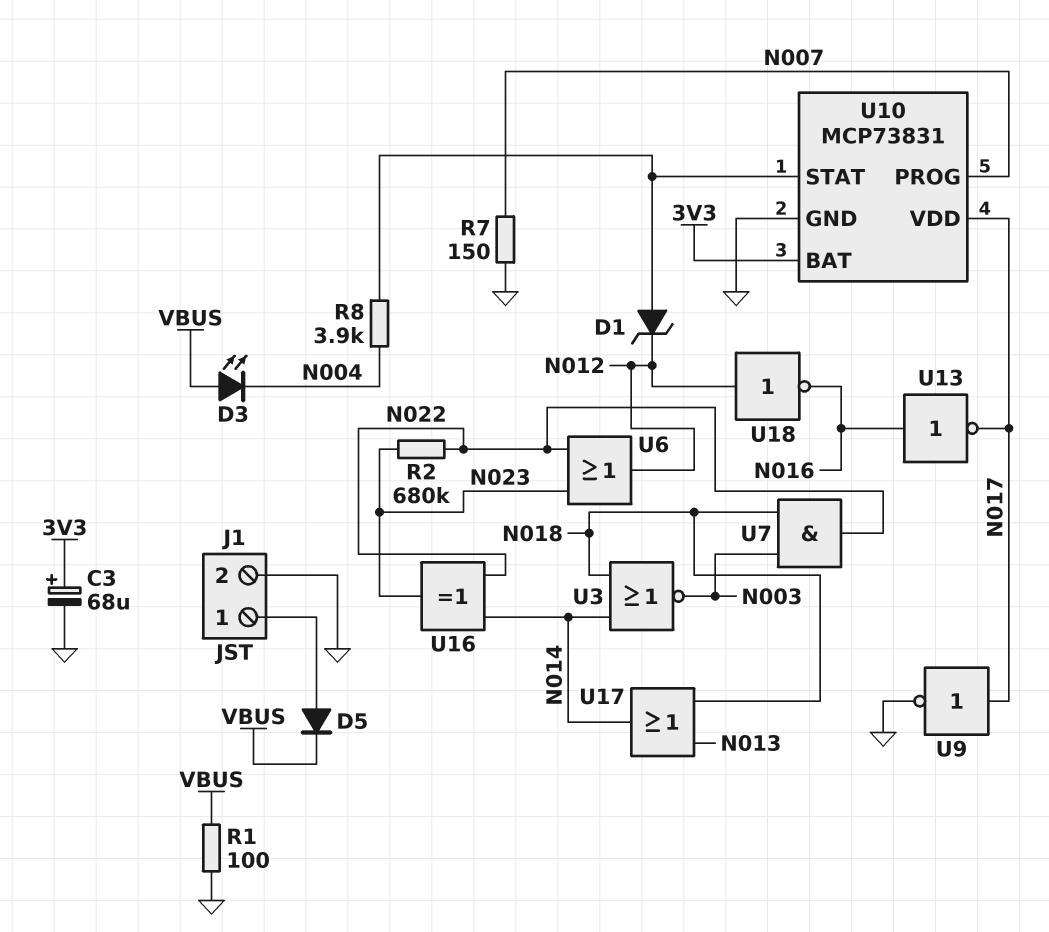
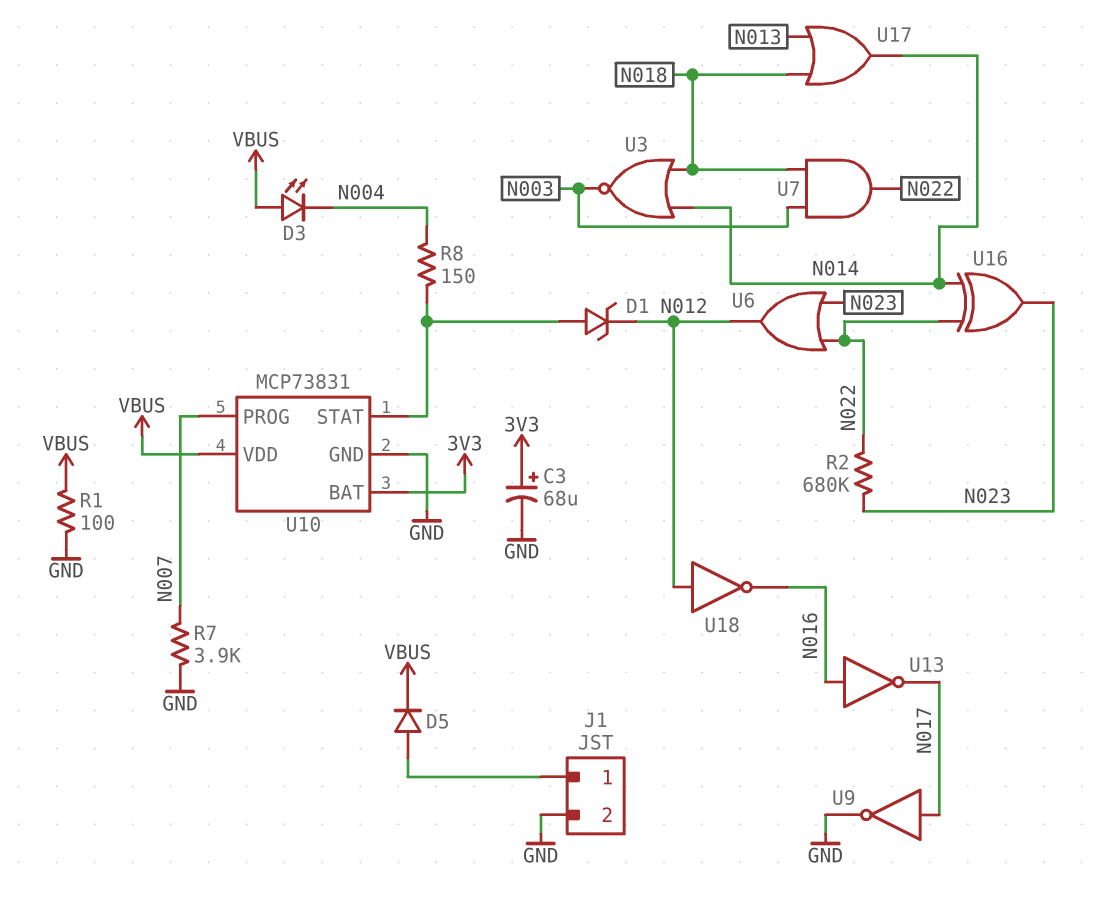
R7: 150 (GND, N007) -> 3.9k (GND, N007)
R8: 3.9k (N004, U10/STAT) -> 150 (N004, U10/STAT)
U10 pin VDD: N017 -> VBUS

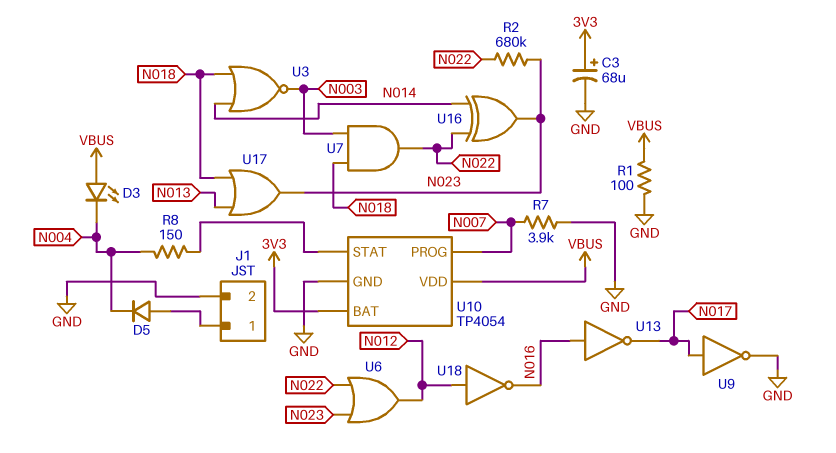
D1: zener (A U10/STAT, K N012) -> none
D5: diode (A J1/1, K VBUS) -> diode (A J1/1, K N004)
U10: MCP73831 -> TP4054
U17: OR (in N013, in N018, out N014) -> OR (in N013, in N018, out N023)

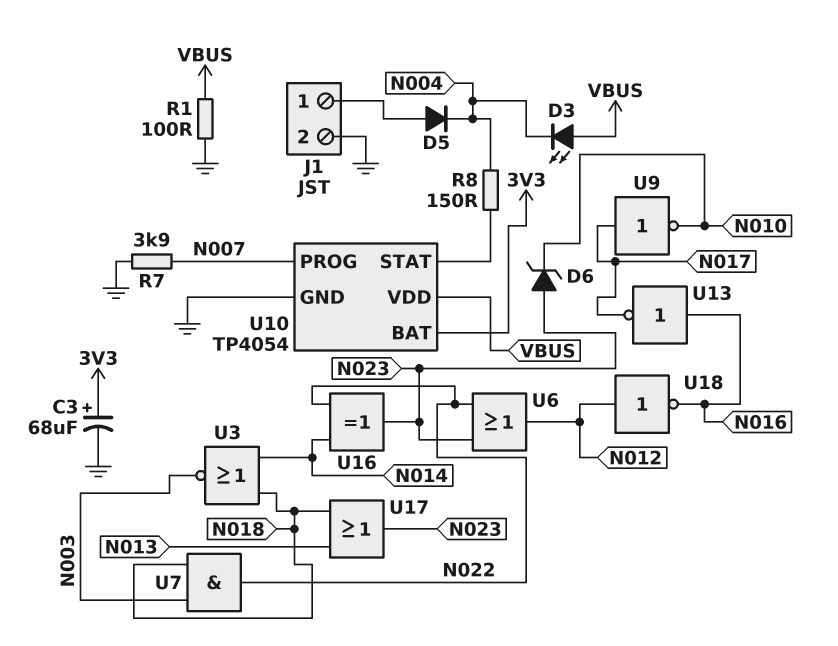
D6: none -> zener (A N023, K N010)
R2: 680k (N022, N023) -> none
U9: NOT (in N017, out GND) -> NOT (in N017, out N010)

